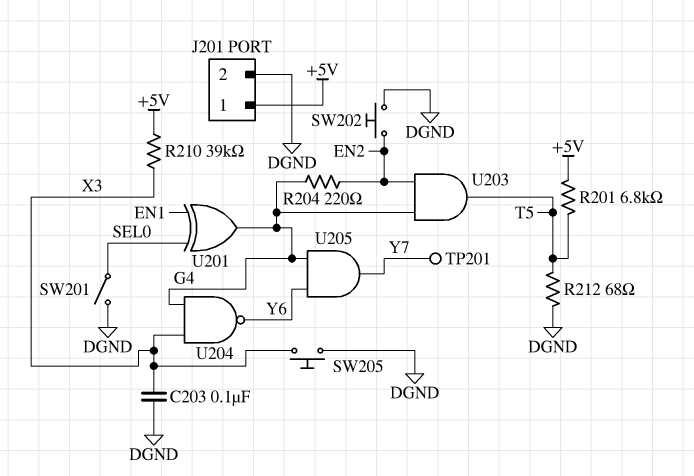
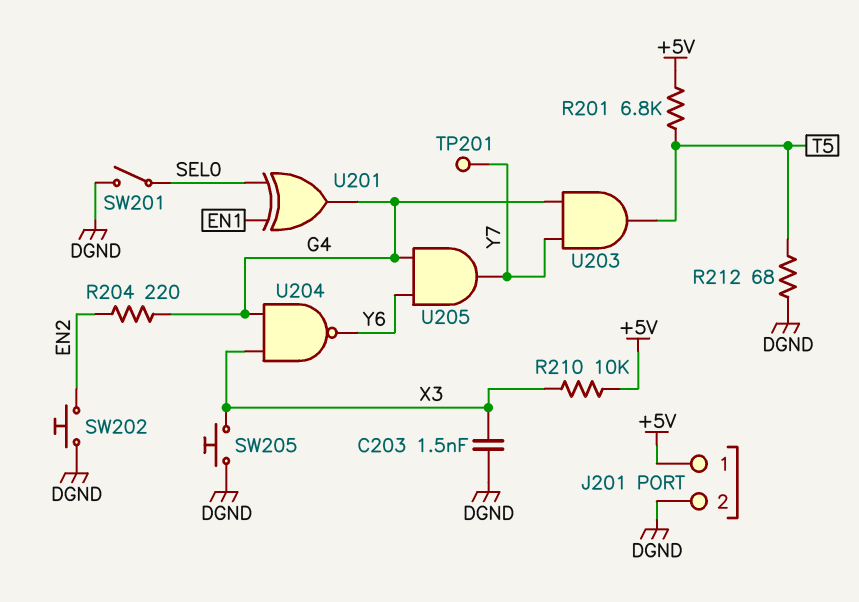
C203: 100nF (DGND, X3) -> 1.5nF (DGND, X3)
R210: 39k (+5V, X3) -> 10k (+5V, X3)
U203: AND (in EN2, in G4, out T5) -> AND (in G4, in Y7, out T5)

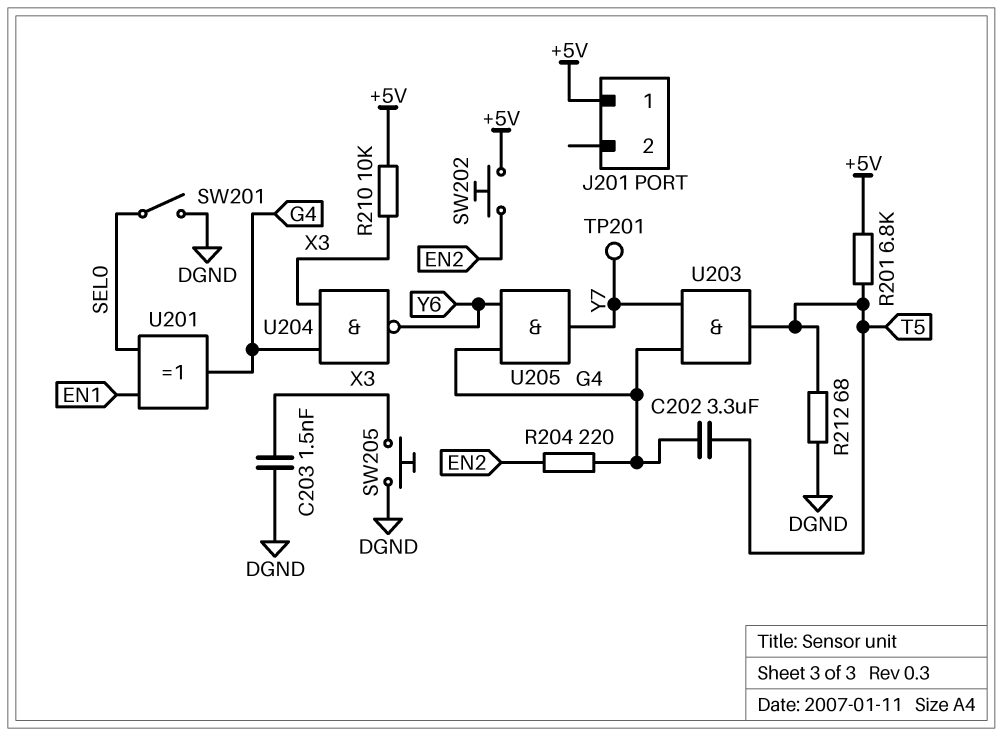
C202: none -> 3.3uF (G4, T5)
J201 pin 2: DGND -> none
SW202: button (DGND, EN2) -> button (+5V, EN2)

